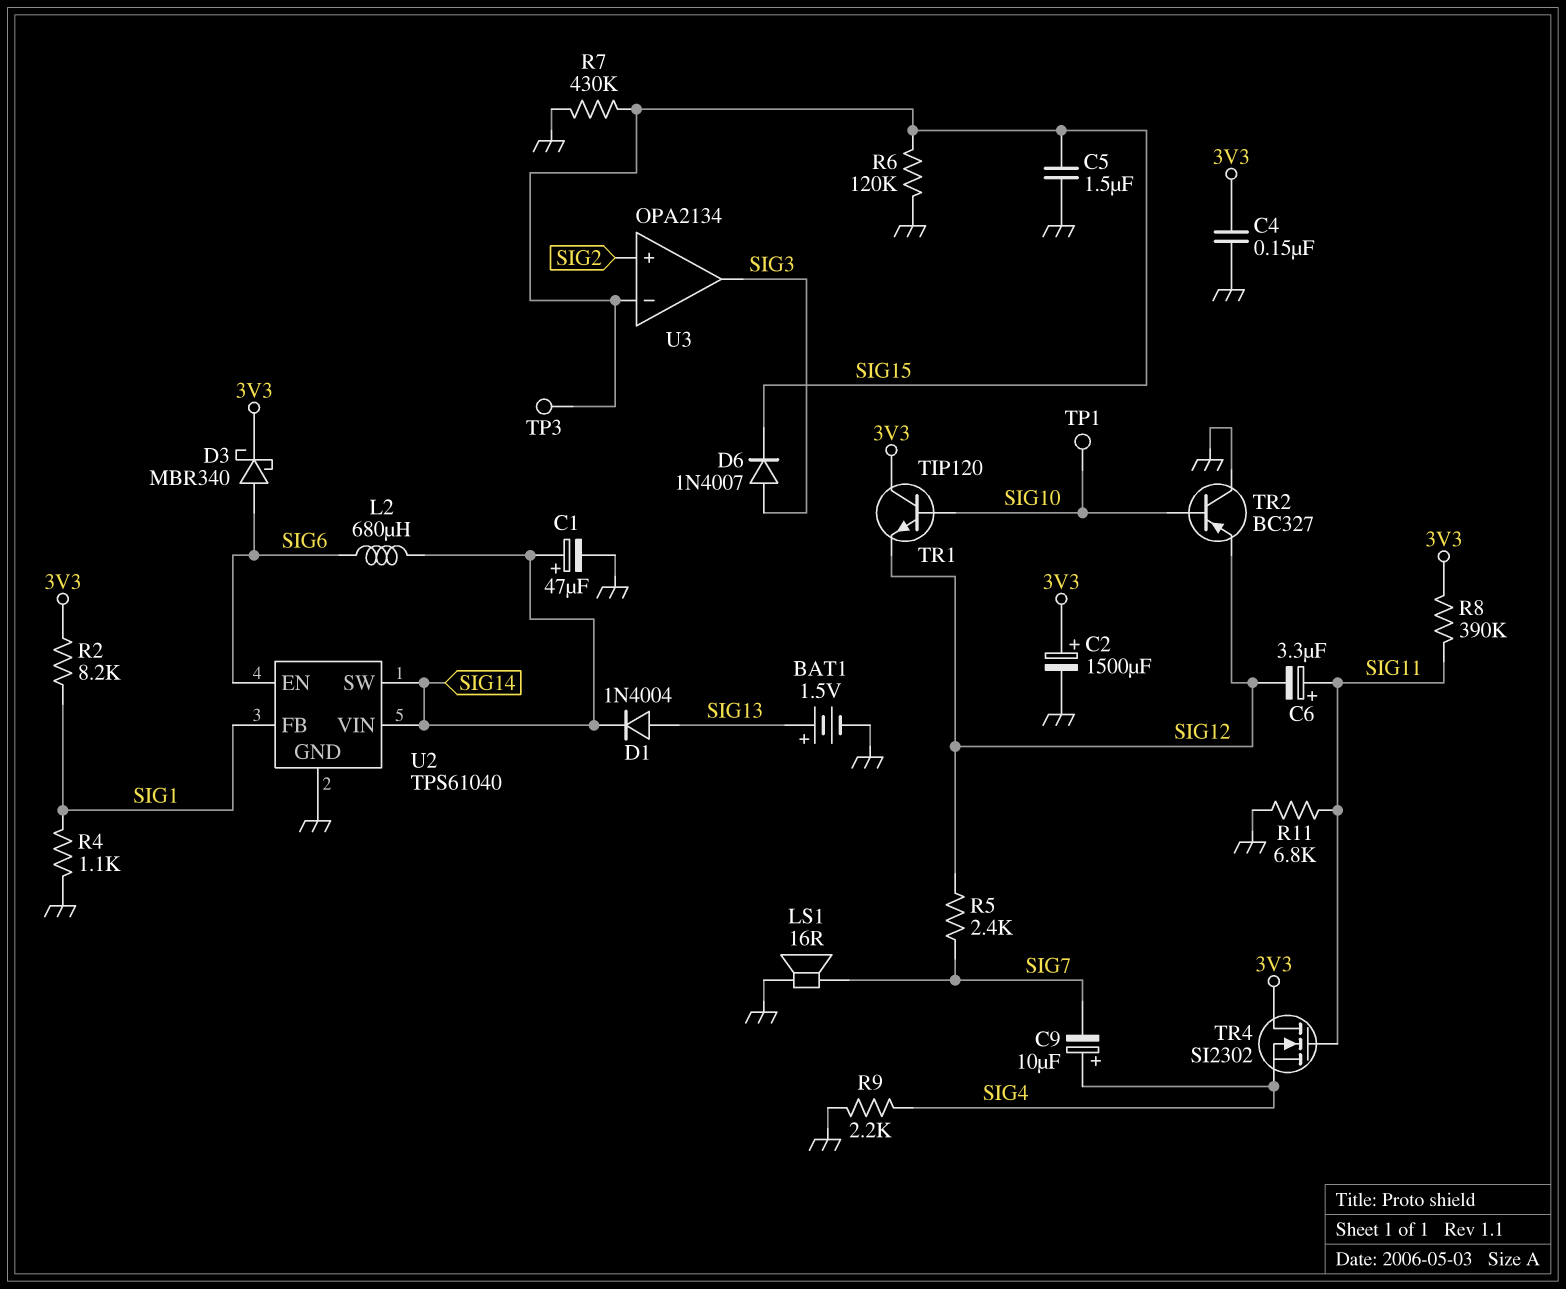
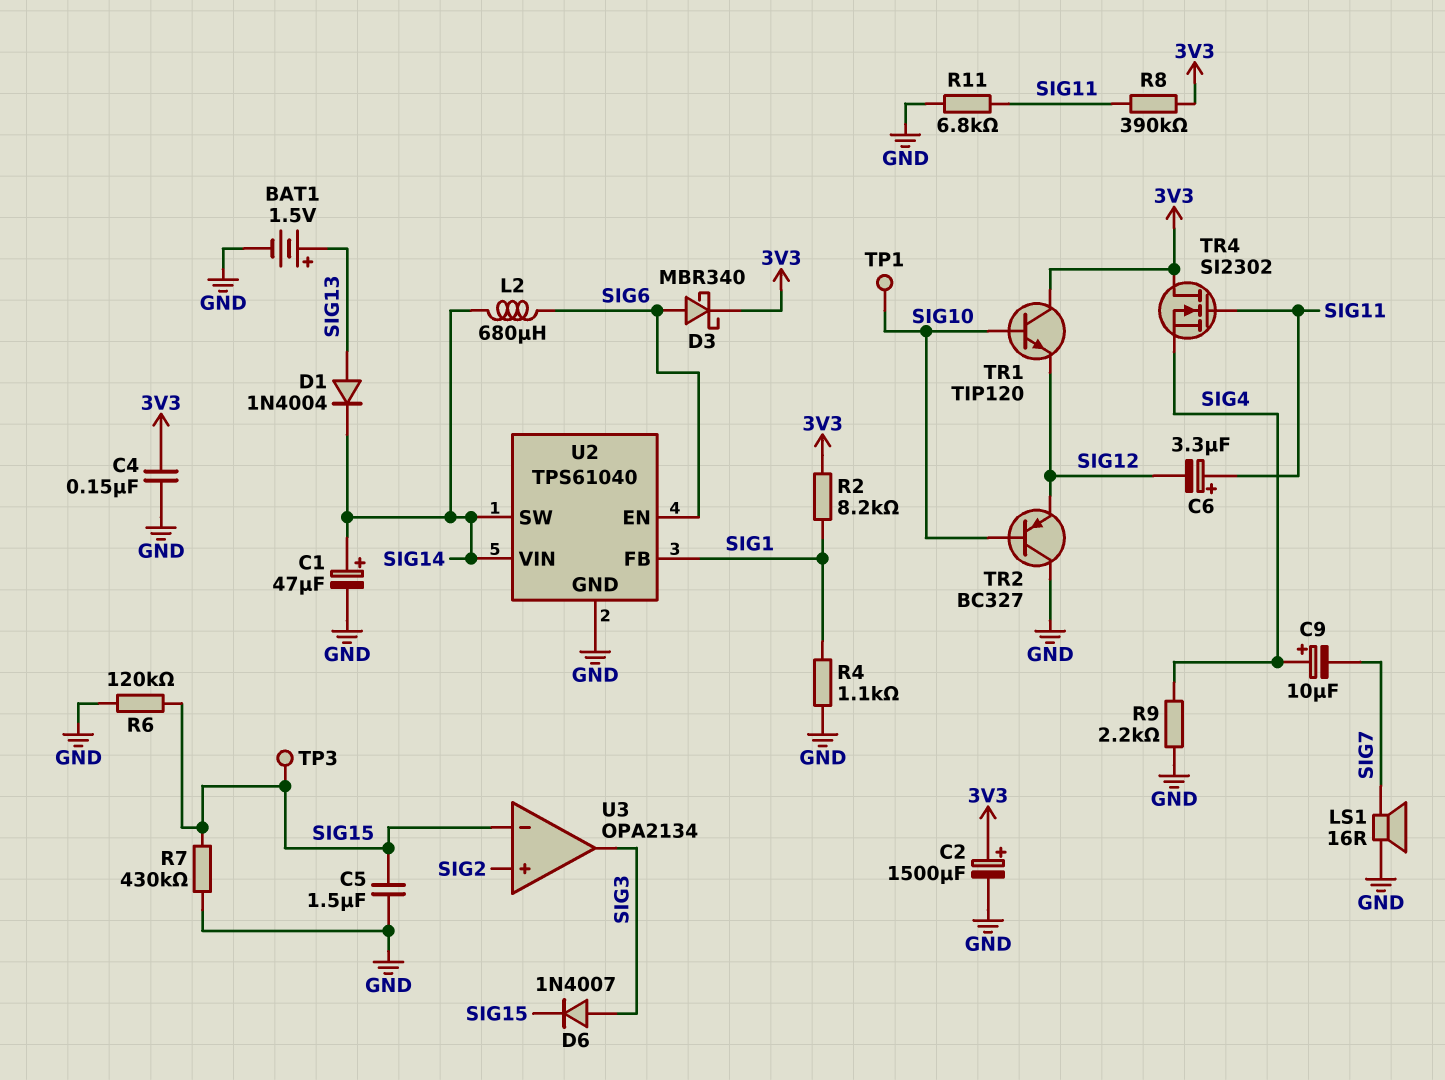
R5: 2.4k (SIG7, SIG12) -> none

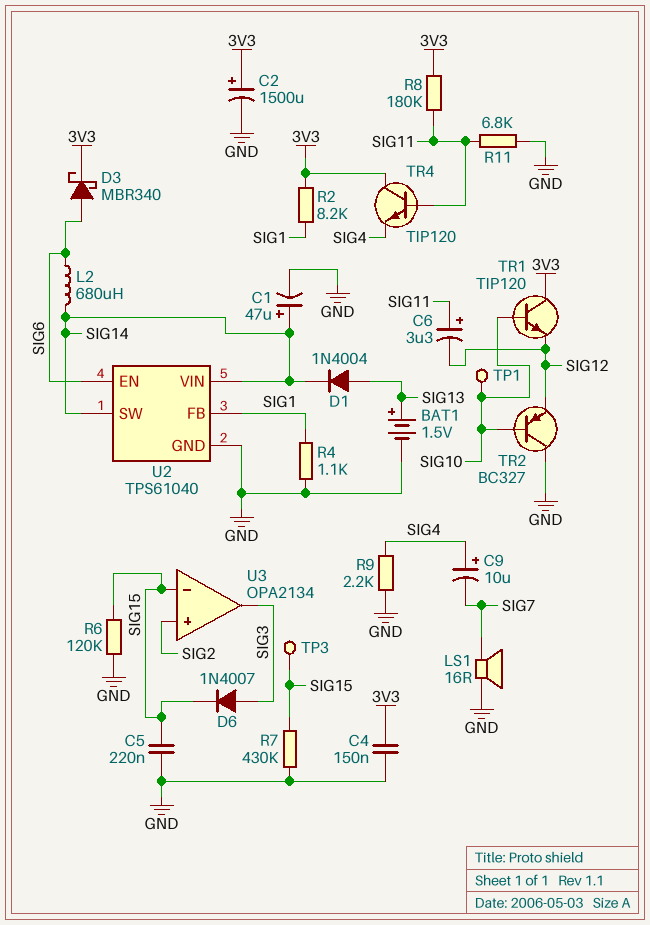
C5: 1.5uF (GND, SIG15) -> 220nF (GND, SIG15)
R8: 390k (3V3, SIG11) -> 180k (3V3, SIG11)
TR4: NMOS SI2302 (G SIG11, D 3V3, S SIG4) -> NPN TIP120 (B SIG11, C 3V3, E SIG4)

